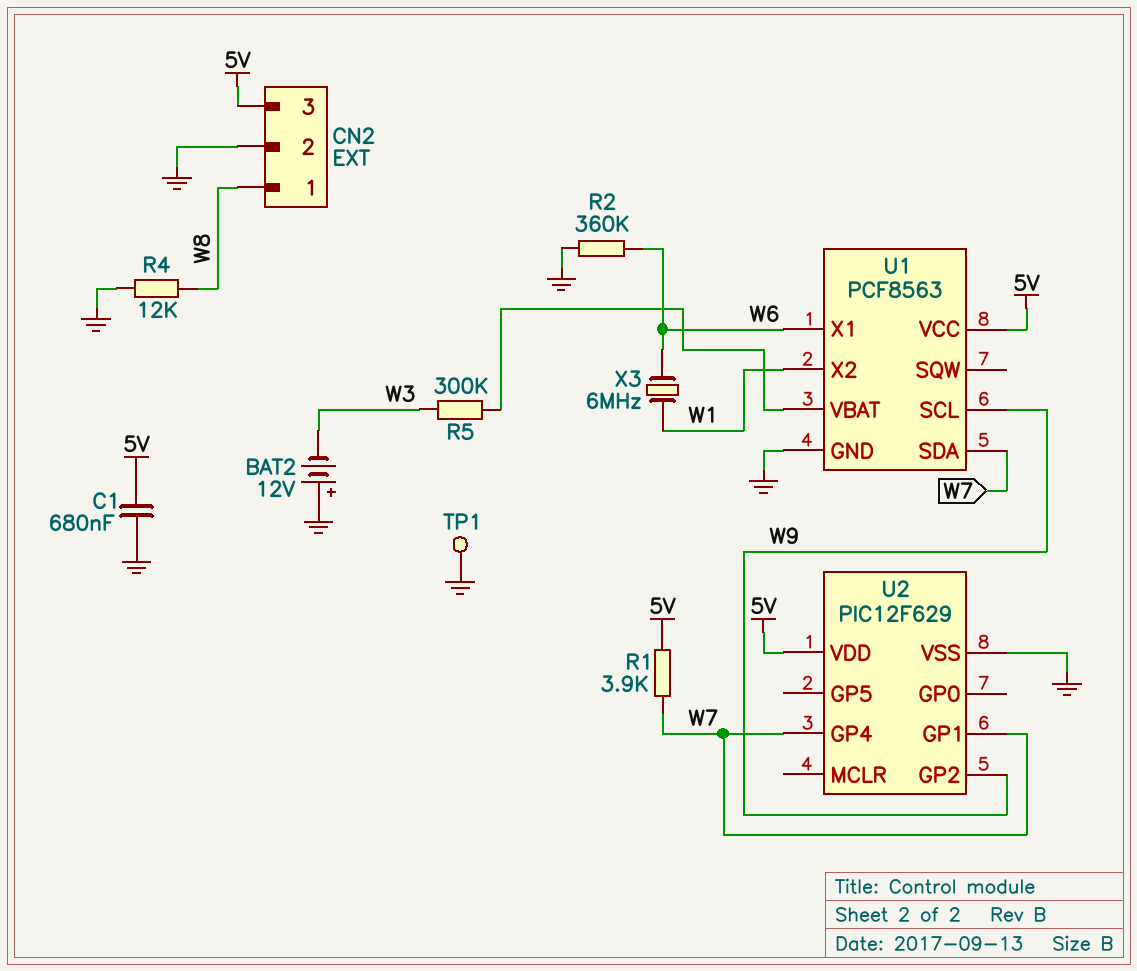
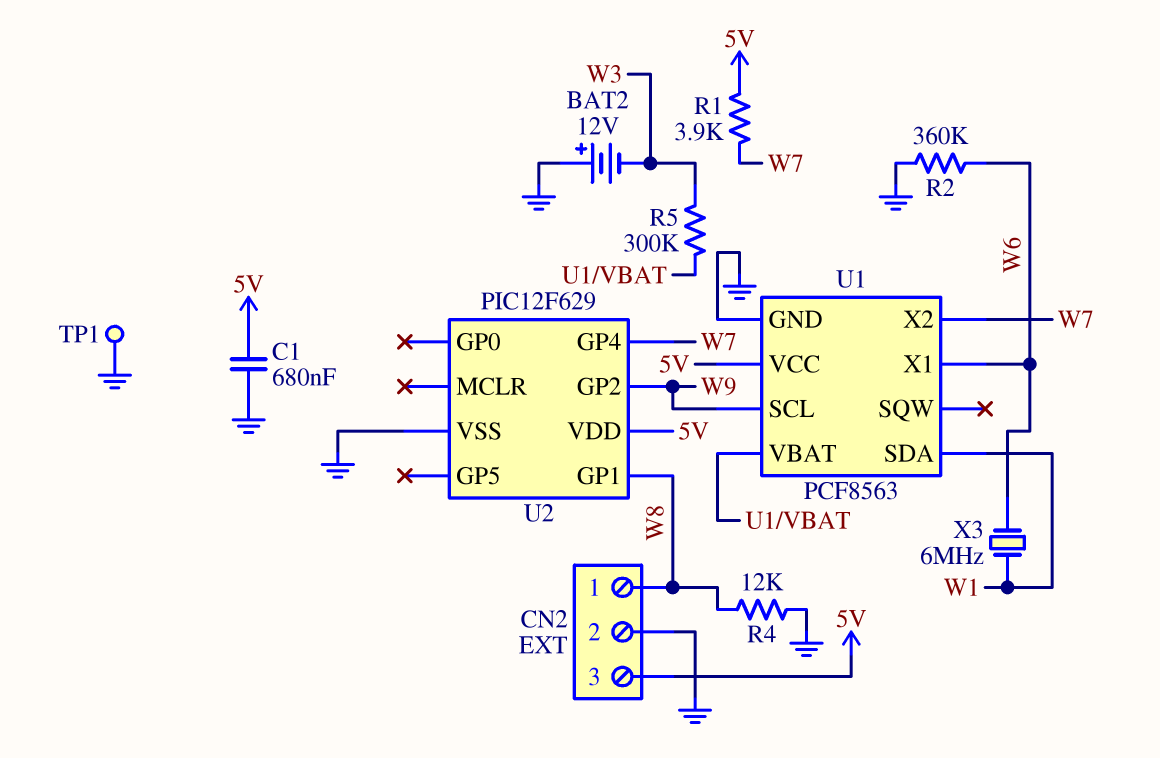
U1 pin SDA: W7 -> W1
U1 pin X2: W1 -> W7
U2 pin GP1: W7 -> W8

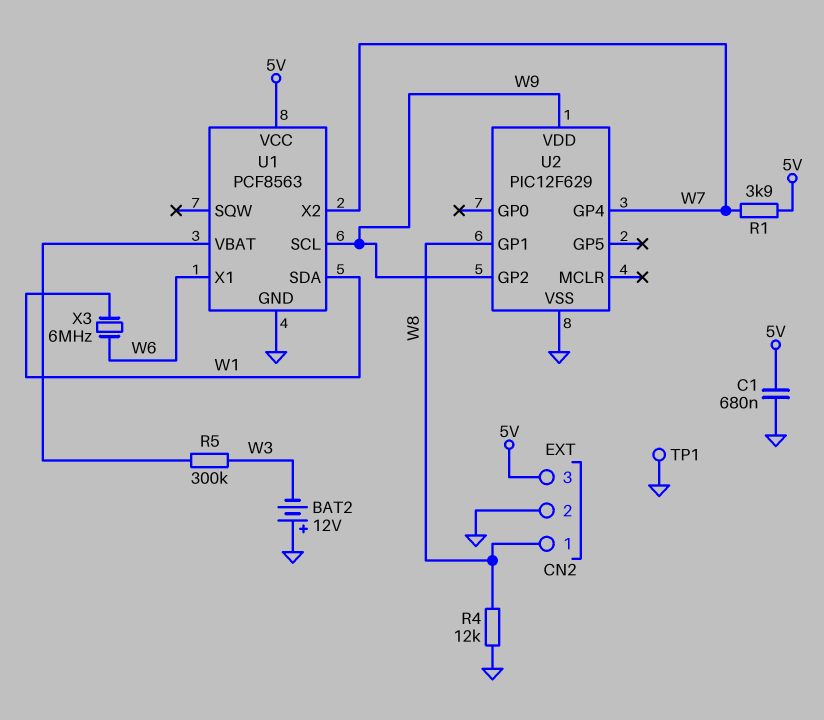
R2: 360k (GND, W6) -> none
U2 pin VDD: 5V -> W9

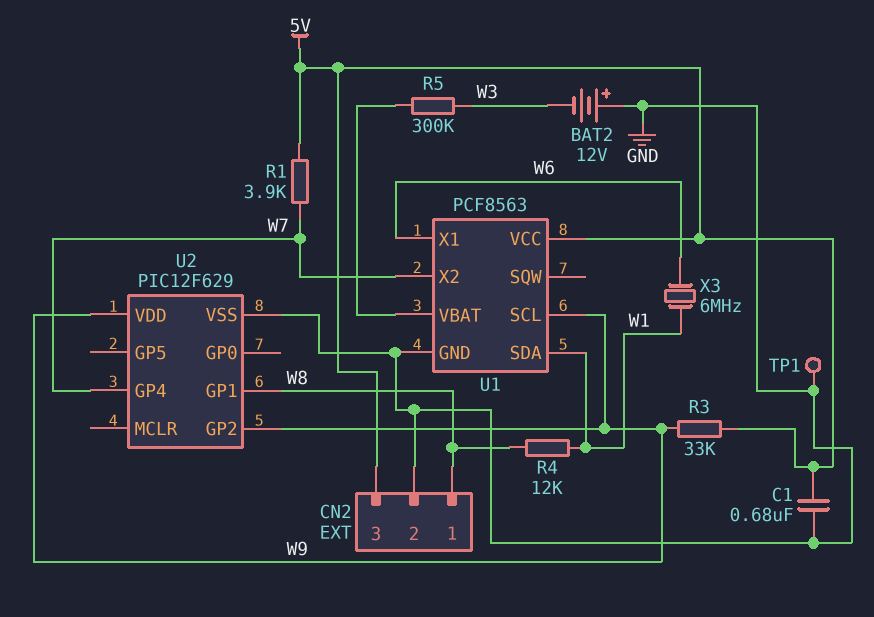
R3: none -> 33k (5V, W9)
R4: 12k (GND, W8) -> 12k (W1, W8)

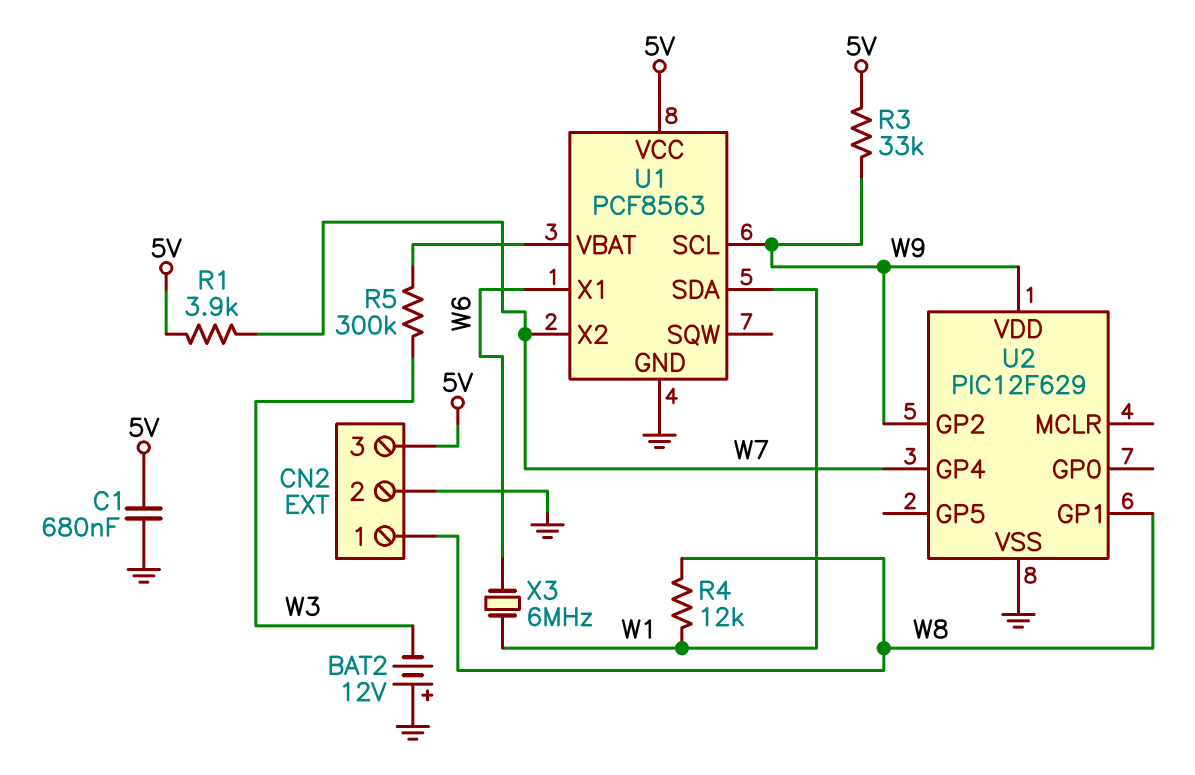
TP1: test point (GND) -> none

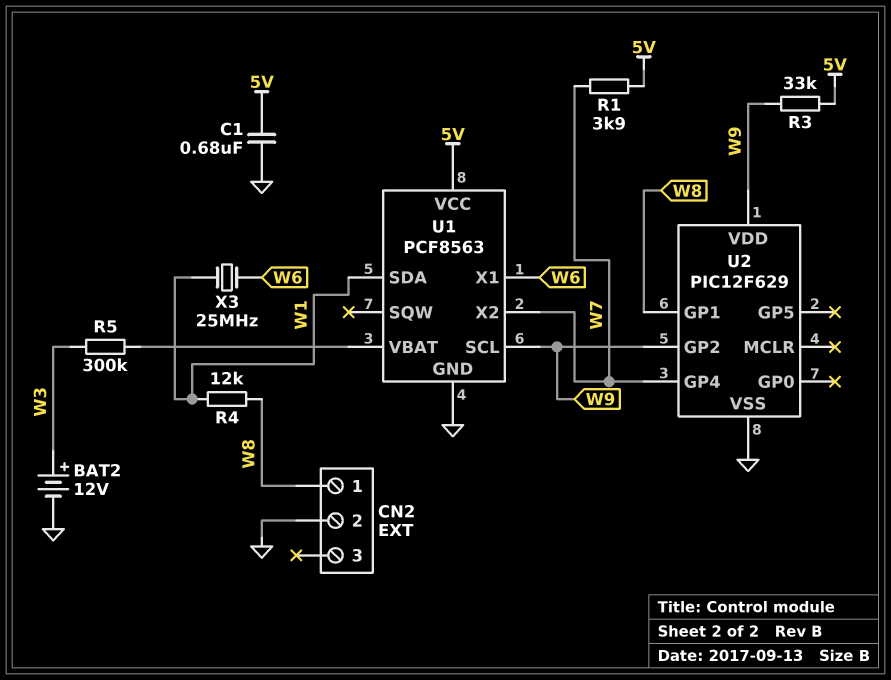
BAT2: 12V (plus GND, minus W3) -> 12V (plus W3, minus GND)
CN2 pin 3: 5V -> none
X3: 6MHz (W1, W6) -> 25MHz (W1, W6)

